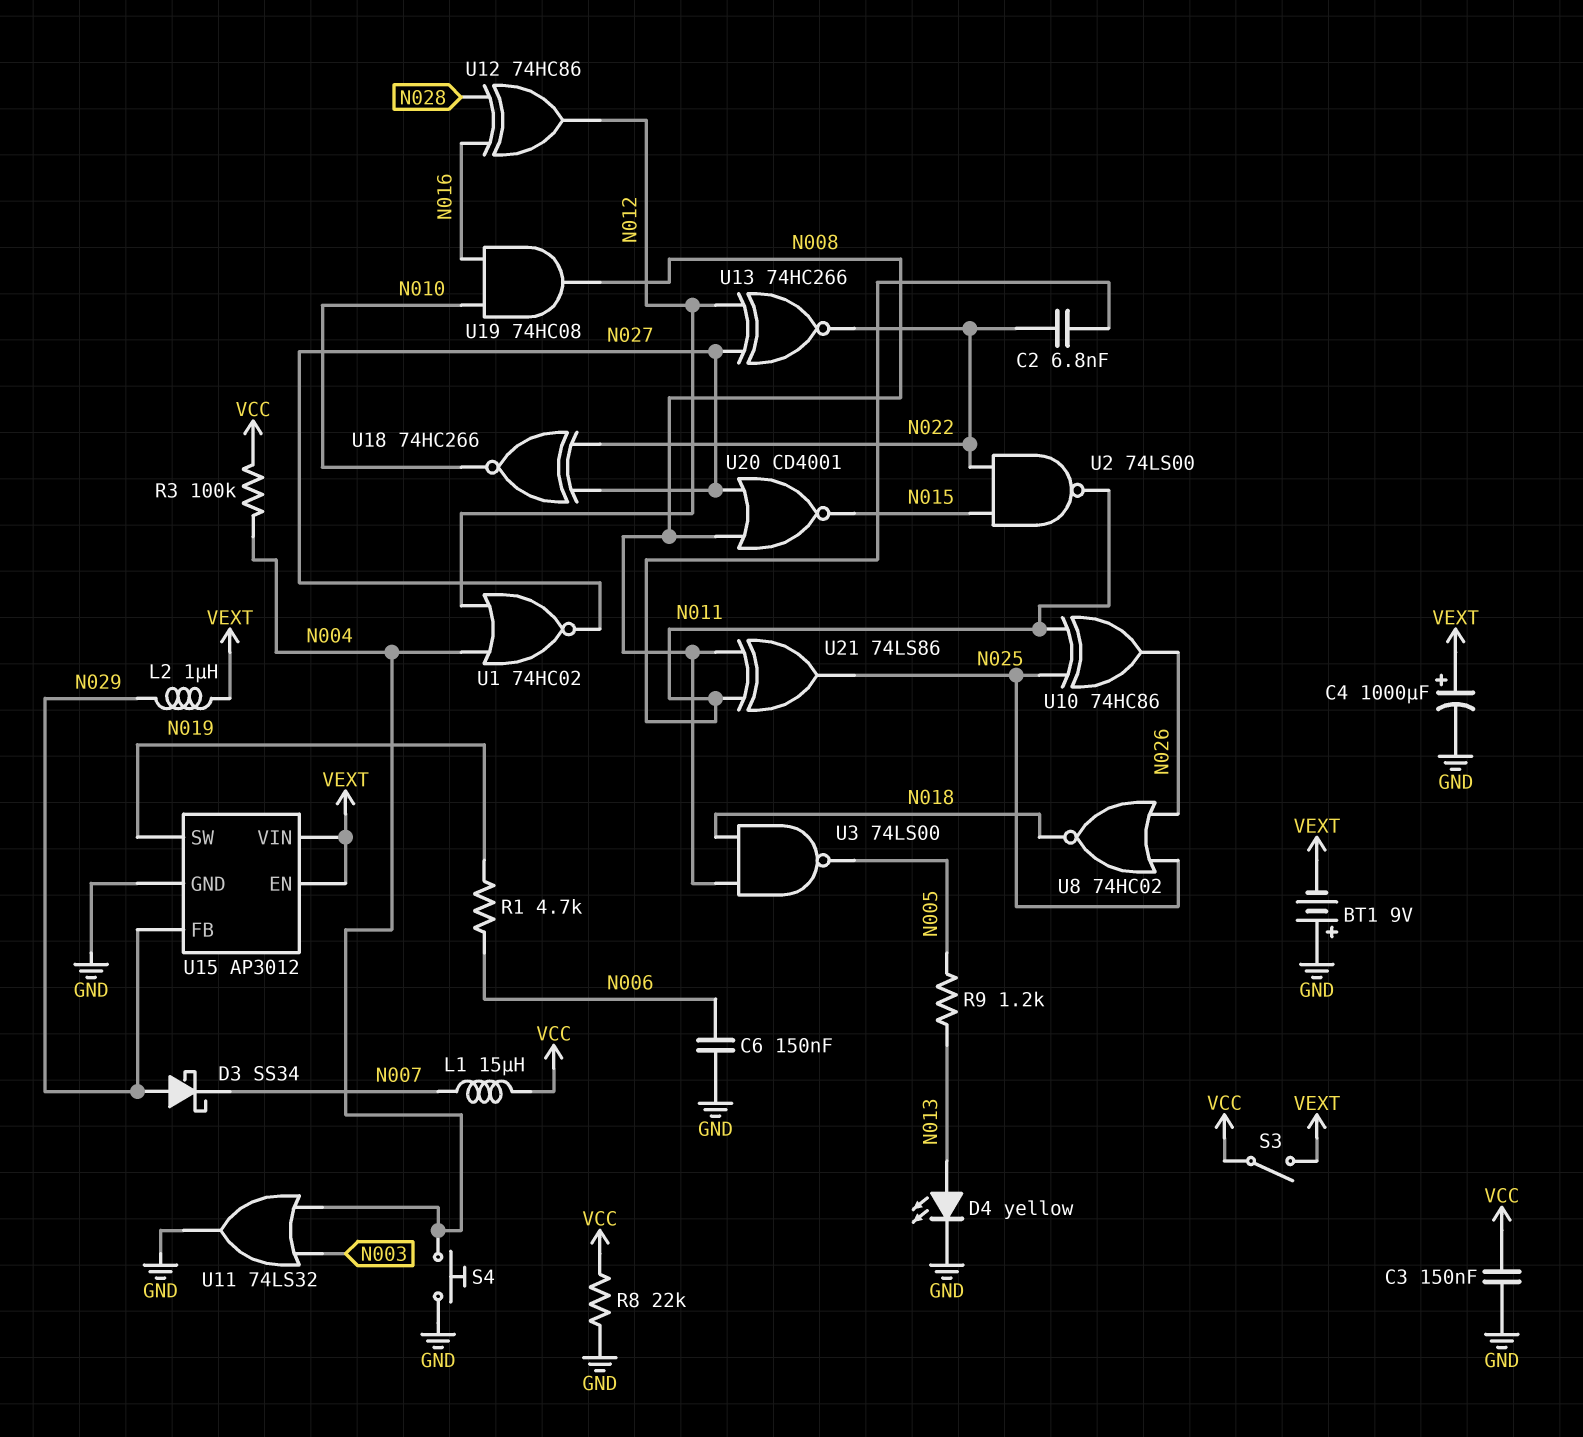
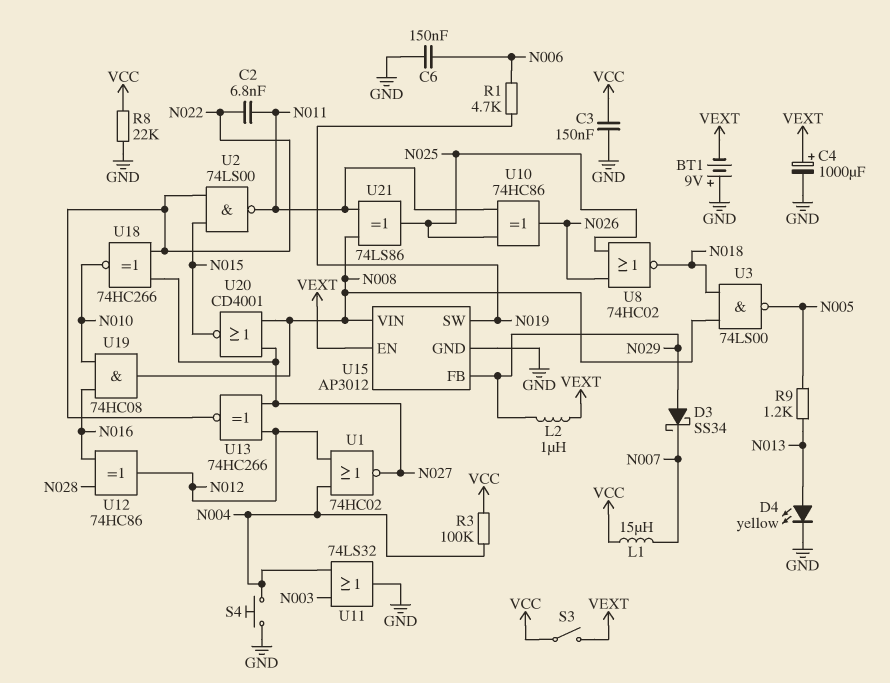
U15 pin VIN: VEXT -> N008

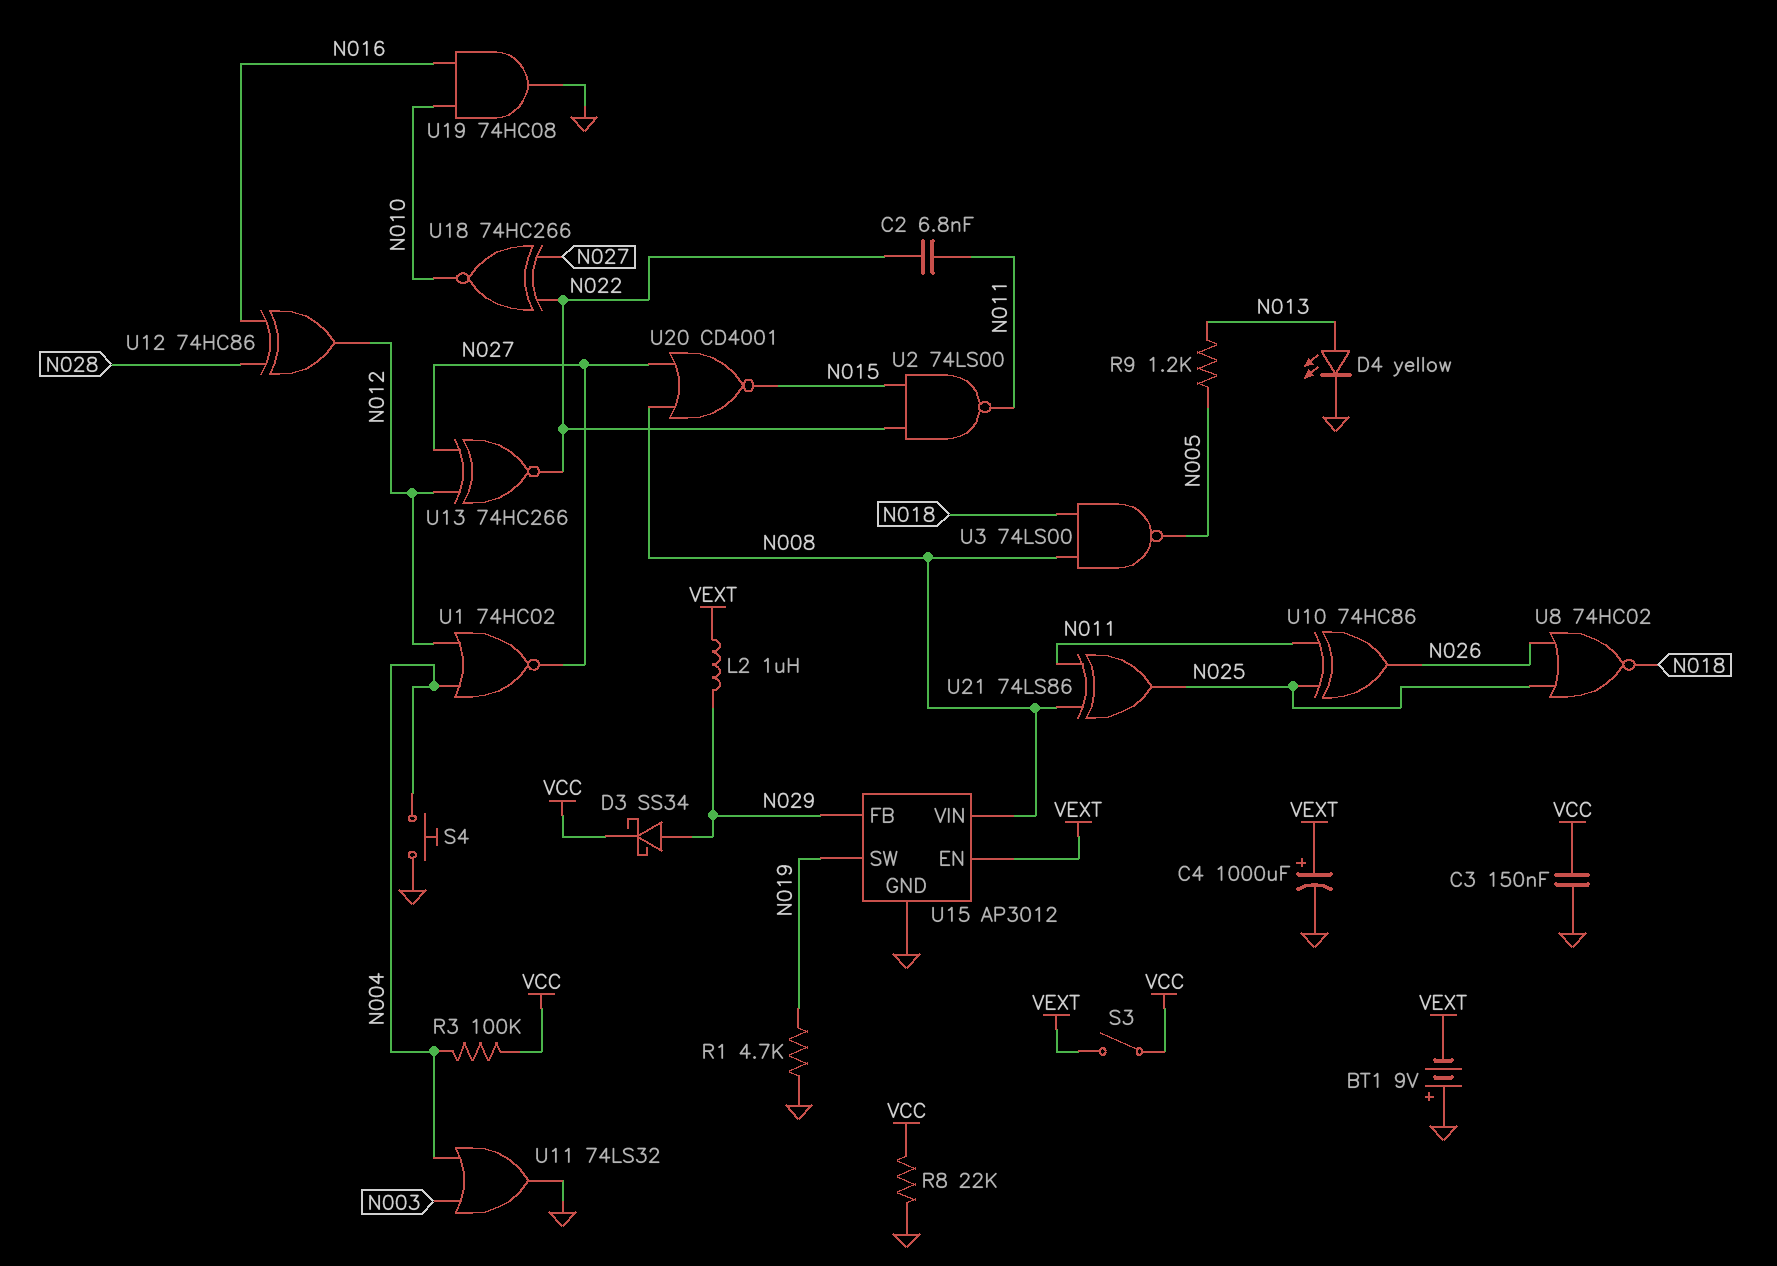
C6: 150nF (GND, N006) -> none
D3: schottky SS34 (A N029, K N007) -> schottky SS34 (A N029, K VCC)
L1: 15uH (N007, VCC) -> none
R1: 4.7k (N006, N019) -> 4.7k (GND, N019)
U19: AND 74HC08 (in N010, in N016, out N008) -> AND 74HC08 (in N010, in N016, out GND)

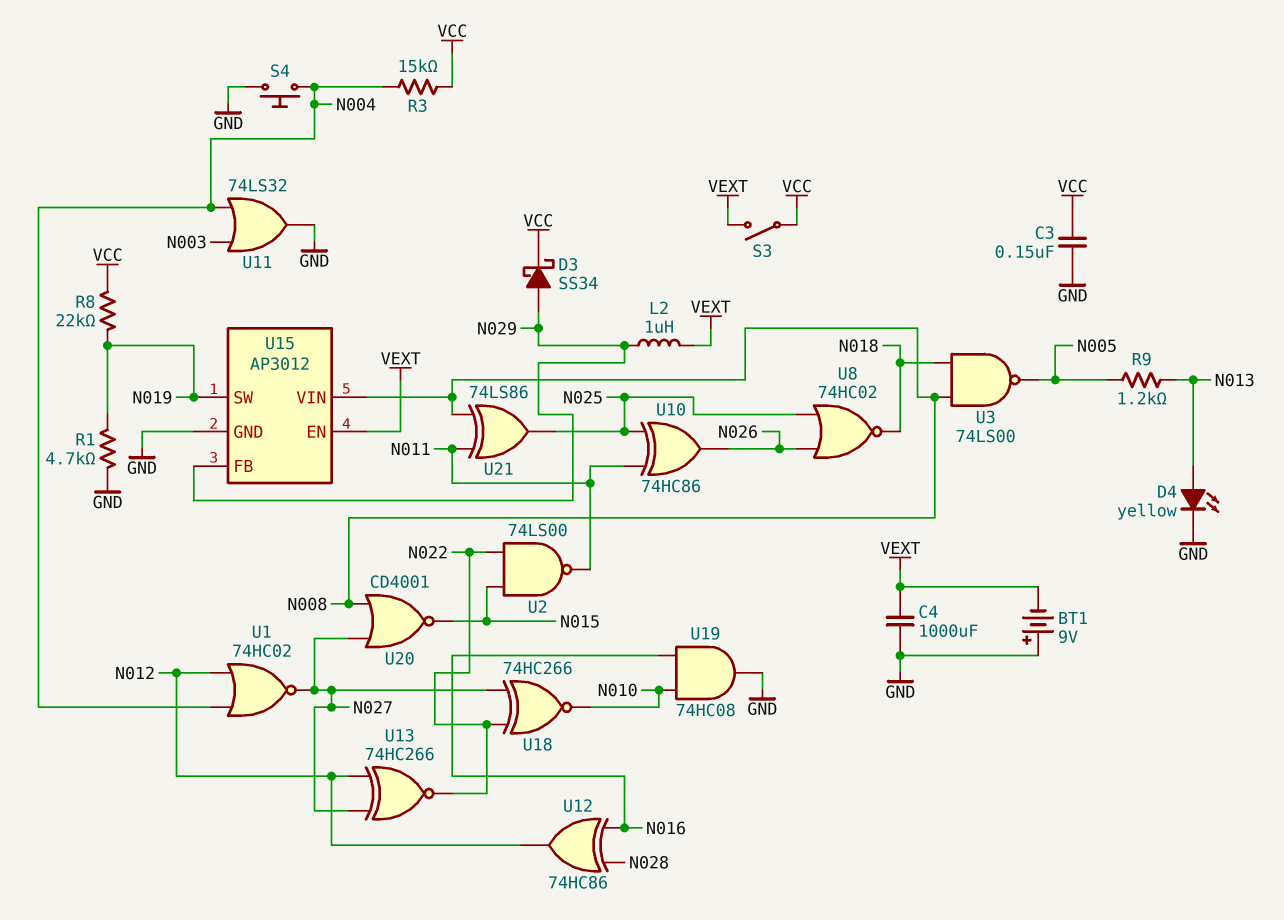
C2: 6.8nF (N011, N022) -> none
C4: 1000uF (plus VEXT, minus GND) -> 1000uF (GND, VEXT)
R3: 100k (N004, VCC) -> 15k (N004, VCC)
R8: 22k (GND, VCC) -> 22k (N019, VCC)

